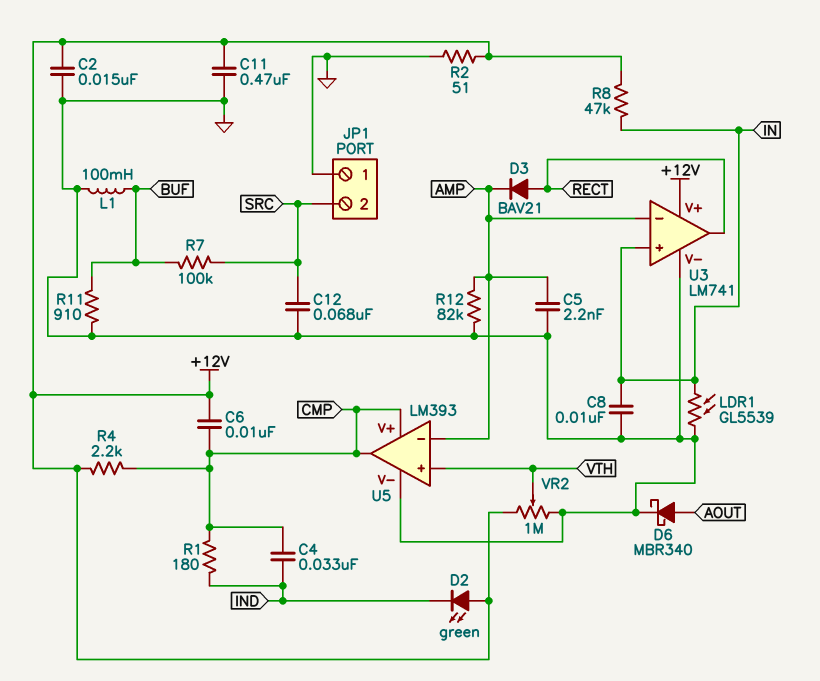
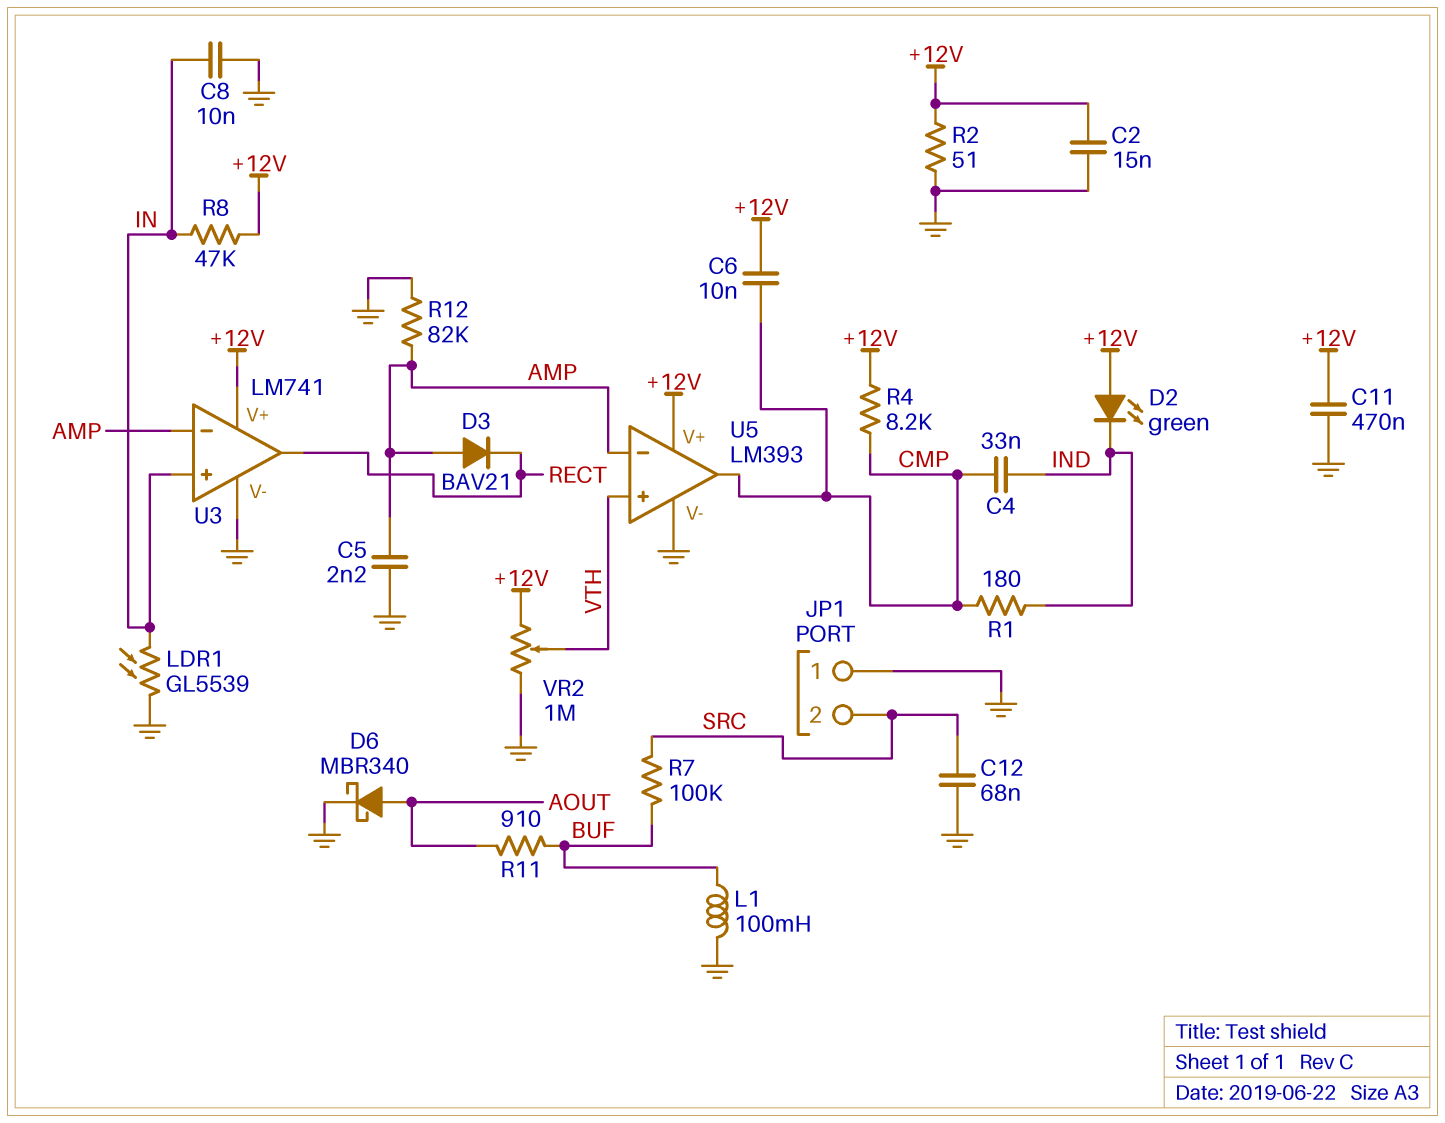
D3: diode BAV21 (A RECT, K AMP) -> diode BAV21 (A AMP, K RECT)
R4: 2.2k (+12V, CMP) -> 8.2k (+12V, CMP)
R11: 910 (BUF, GND) -> 910 (AOUT, BUF)
U5 pin V+: CMP -> +12V

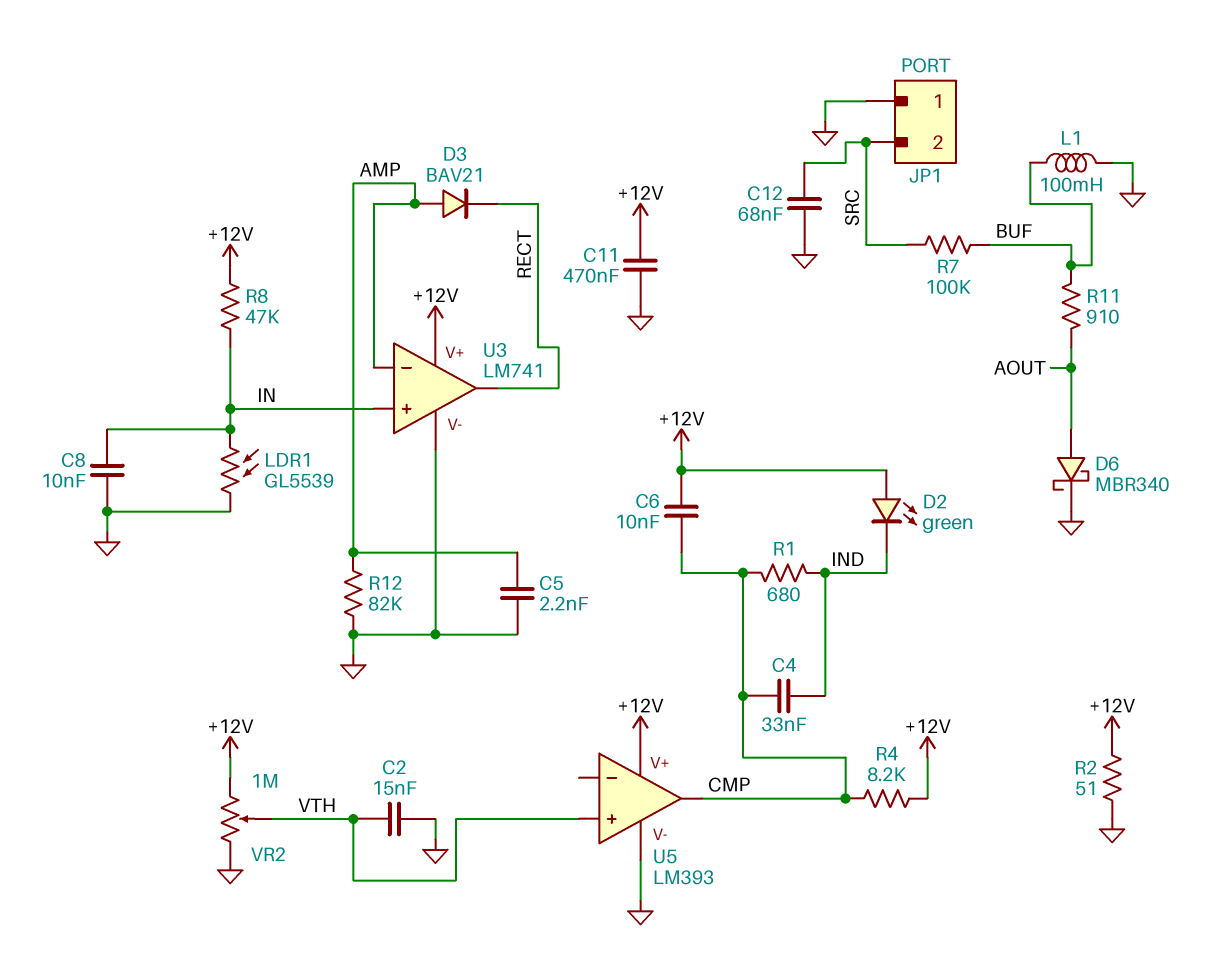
C2: 15nF (+12V, GND) -> 15nF (GND, VTH)
R1: 180 (CMP, IND) -> 680 (CMP, IND)
U5 pin in-: AMP -> none

